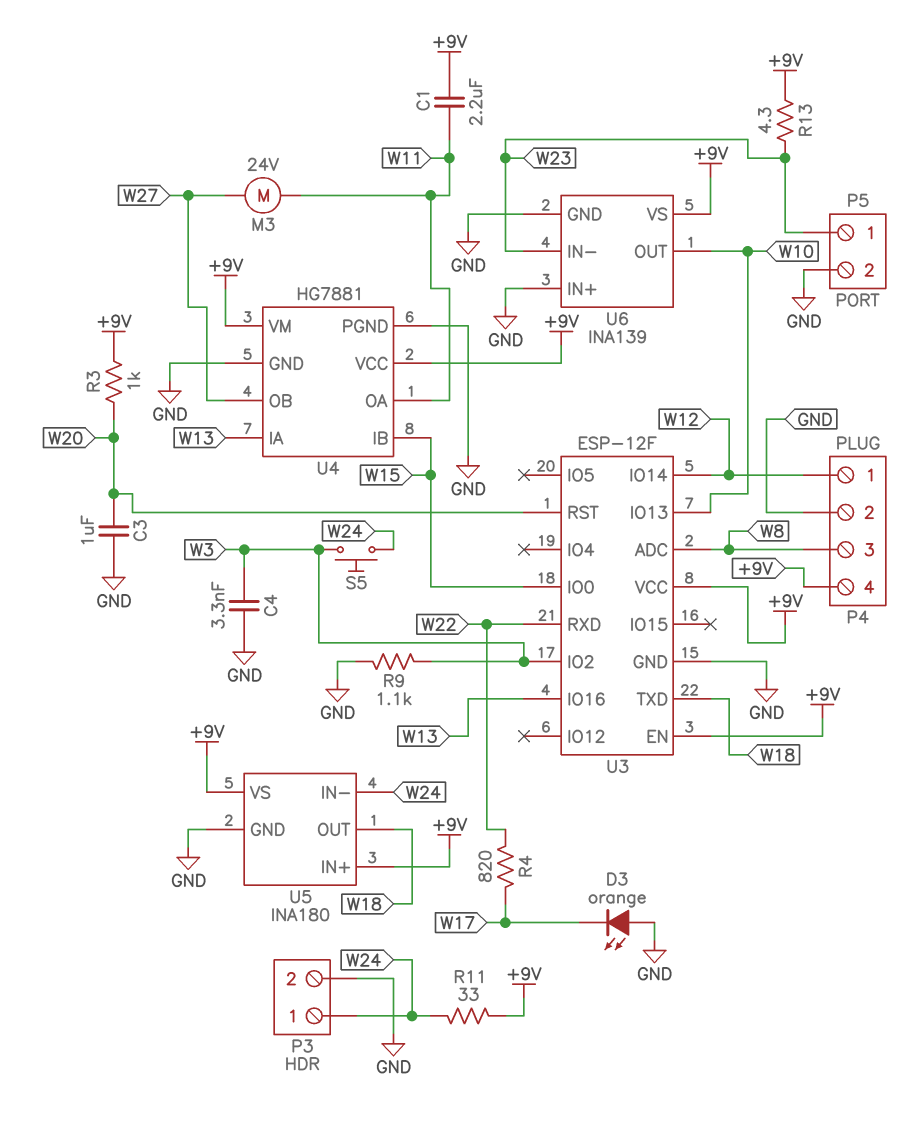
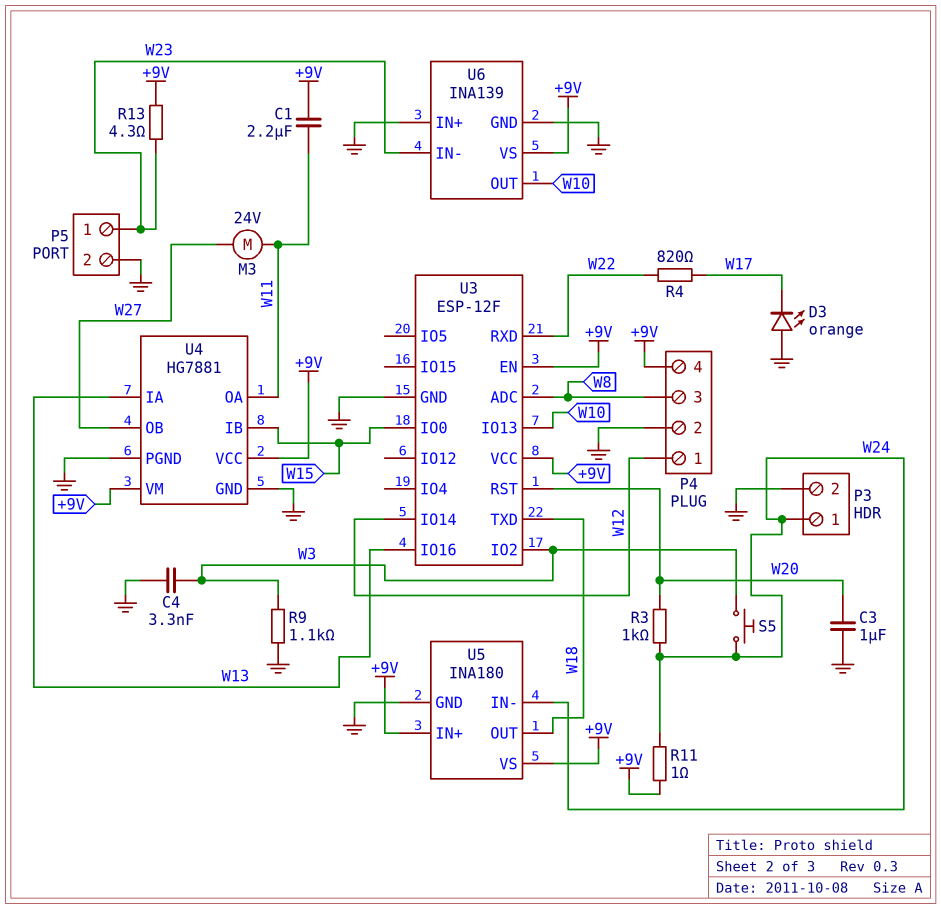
R3: 1k (+9V, W20) -> 1k (W20, W24)
R11: 33 (+9V, W24) -> 1 (+9V, W24)

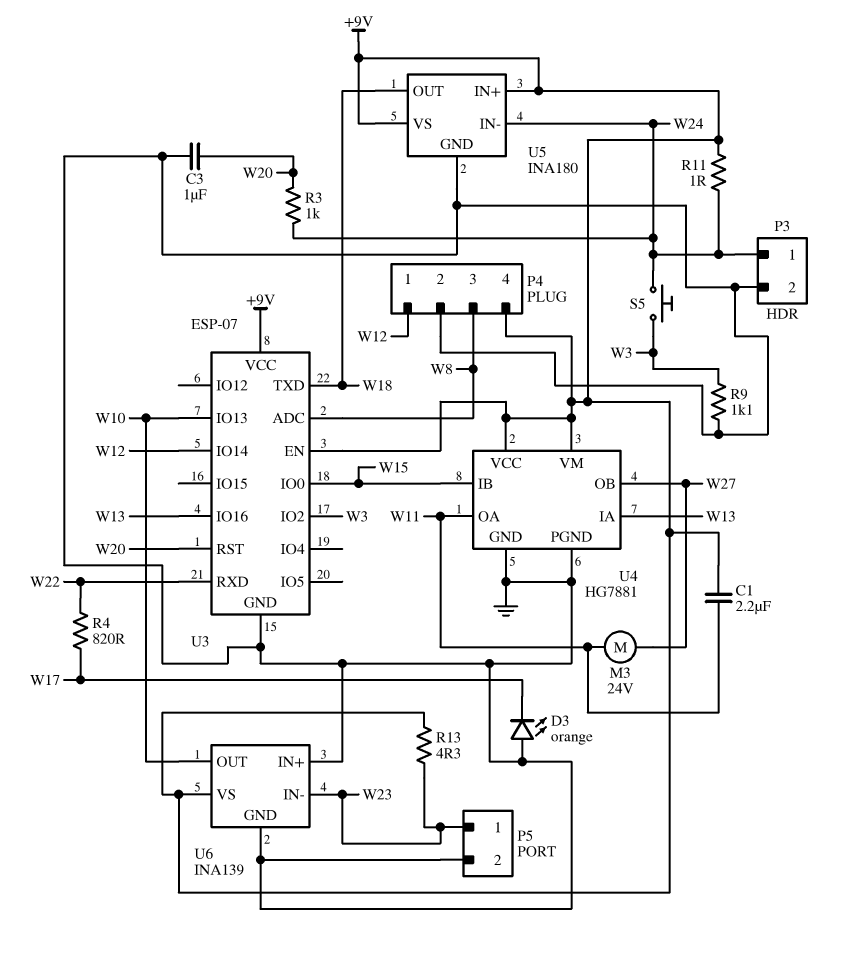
C4: 3.3nF (GND, W3) -> none
U3: ESP-12F -> ESP-07

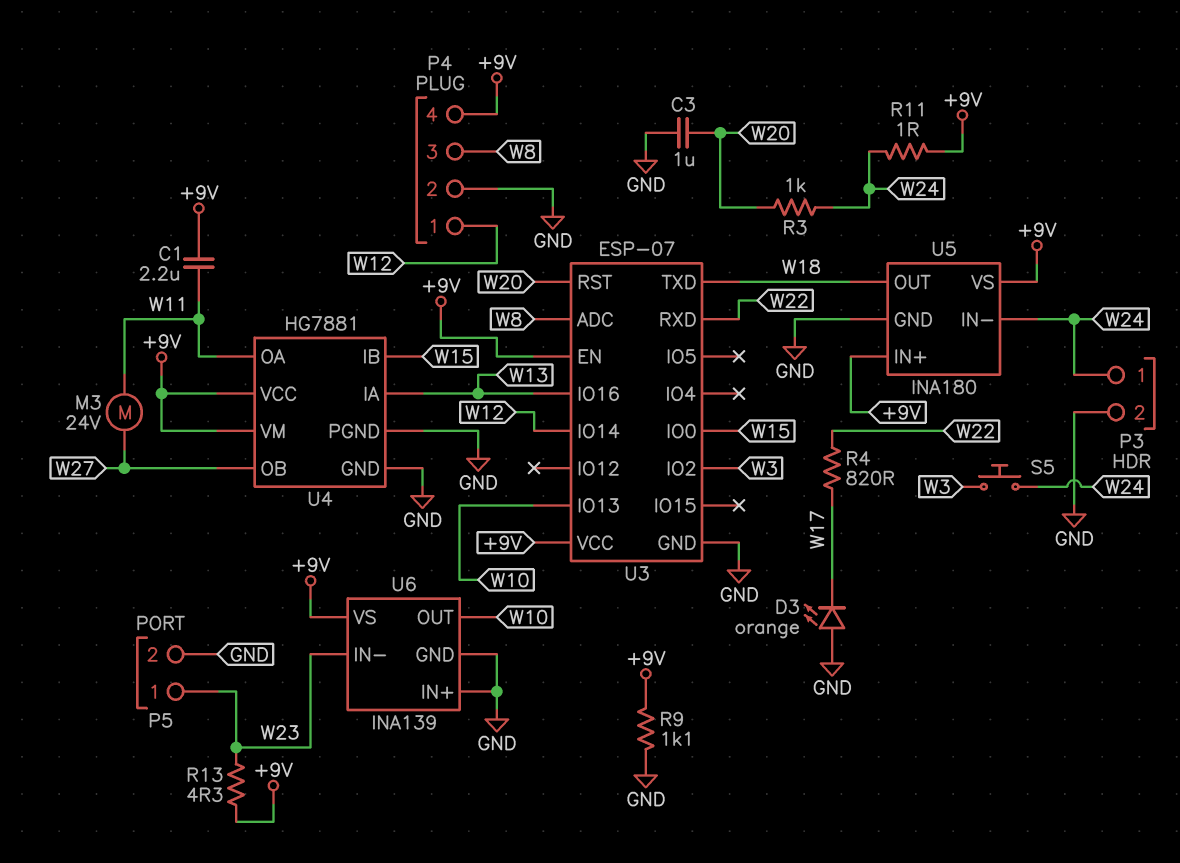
R9: 1.1k (GND, W3) -> 1.1k (+9V, GND)

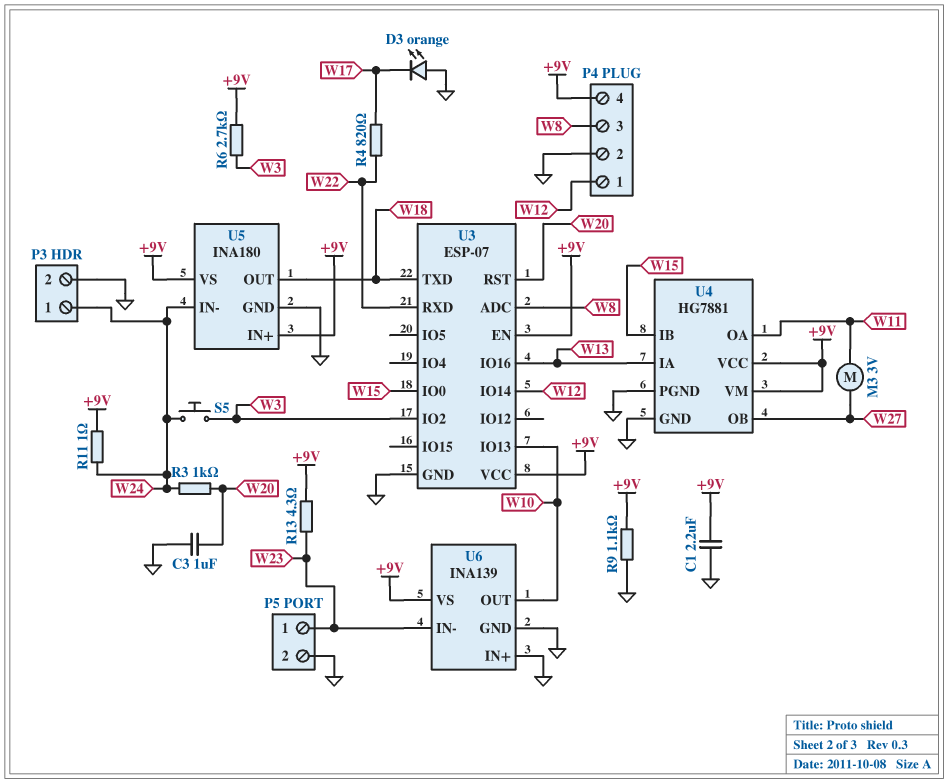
C1: 2.2uF (+9V, W11) -> 2.2uF (+9V, GND)
M3: motor 24V (W11, W27) -> motor 3V (W11, W27)
R6: none -> 2.7k (+9V, W3)

